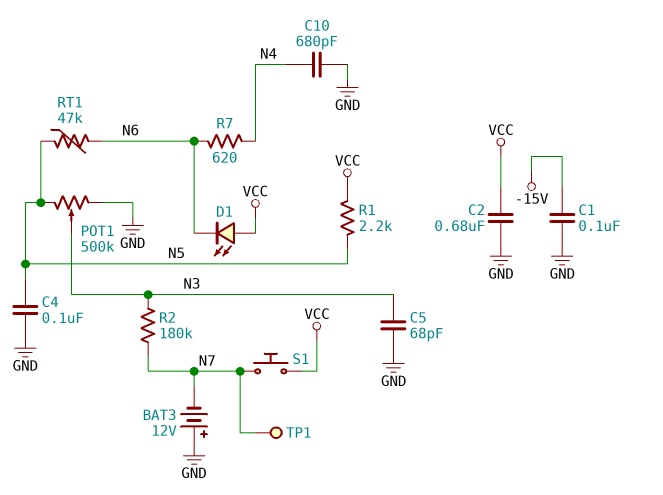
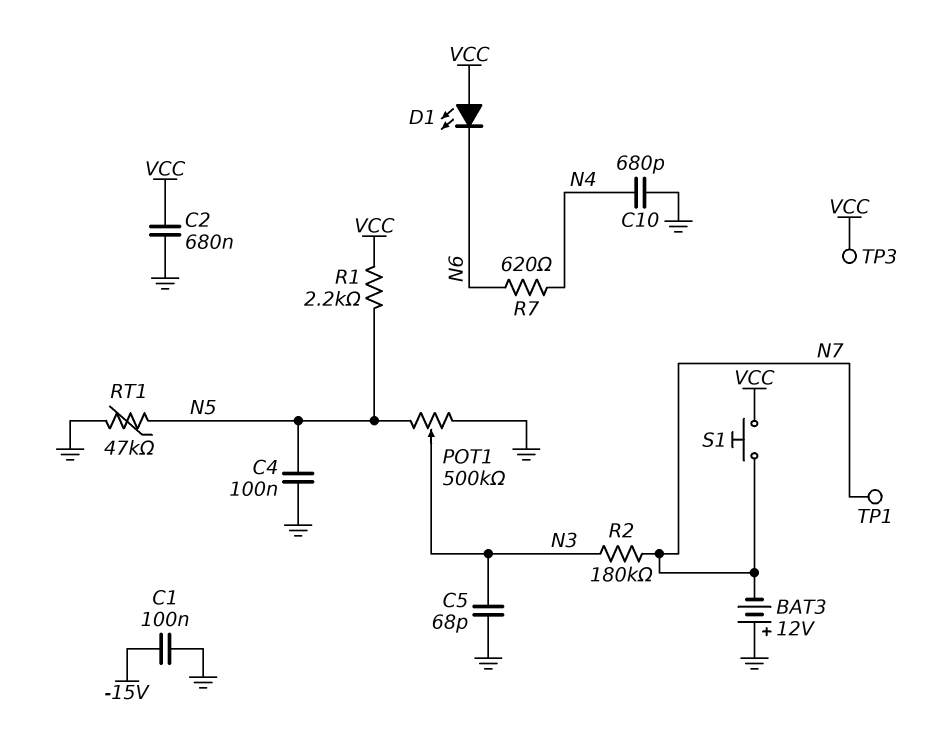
RT1: 47k (N5, N6) -> 47k (GND, N5)
TP3: none -> test point (VCC)

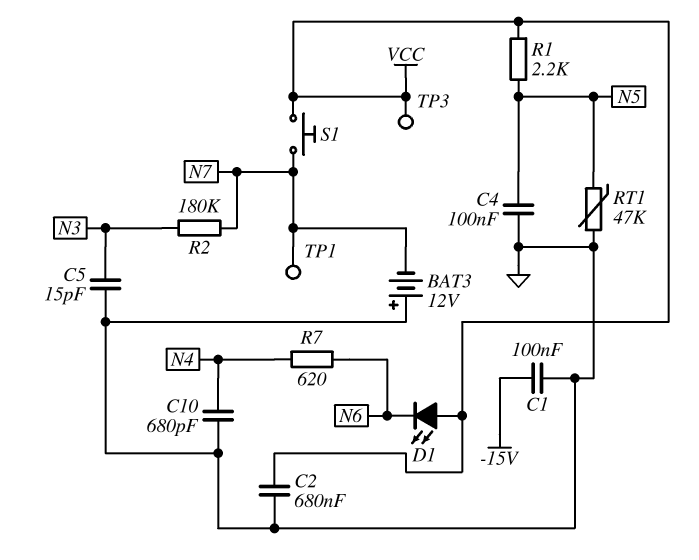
C5: 68pF (GND, N3) -> 15pF (GND, N3)
POT1: 500k (GND, N5, wiper N3) -> none

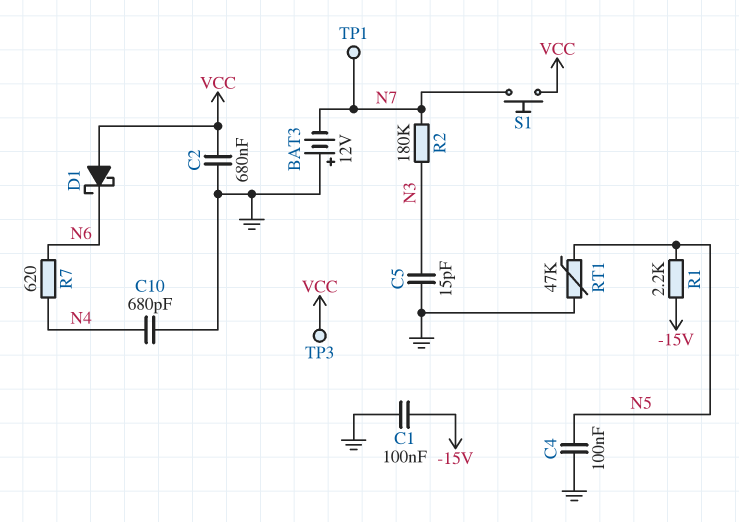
D1: LED (A VCC, K N6) -> schottky (A VCC, K N6)
R1: 2.2k (N5, VCC) -> 2.2k (-15V, N5)

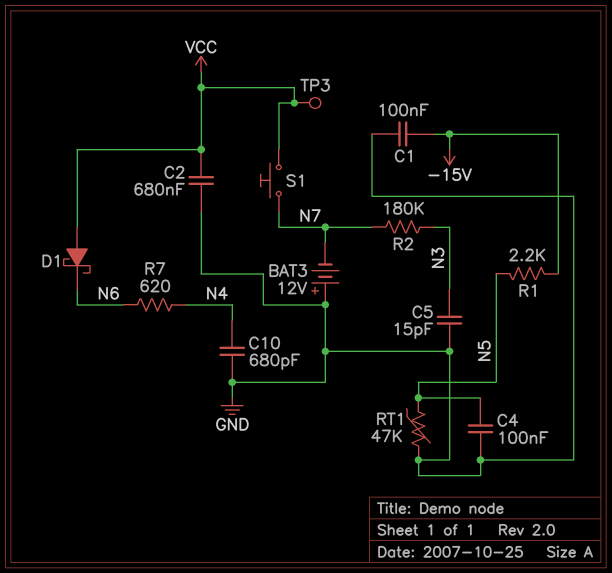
TP1: test point (N7) -> none

